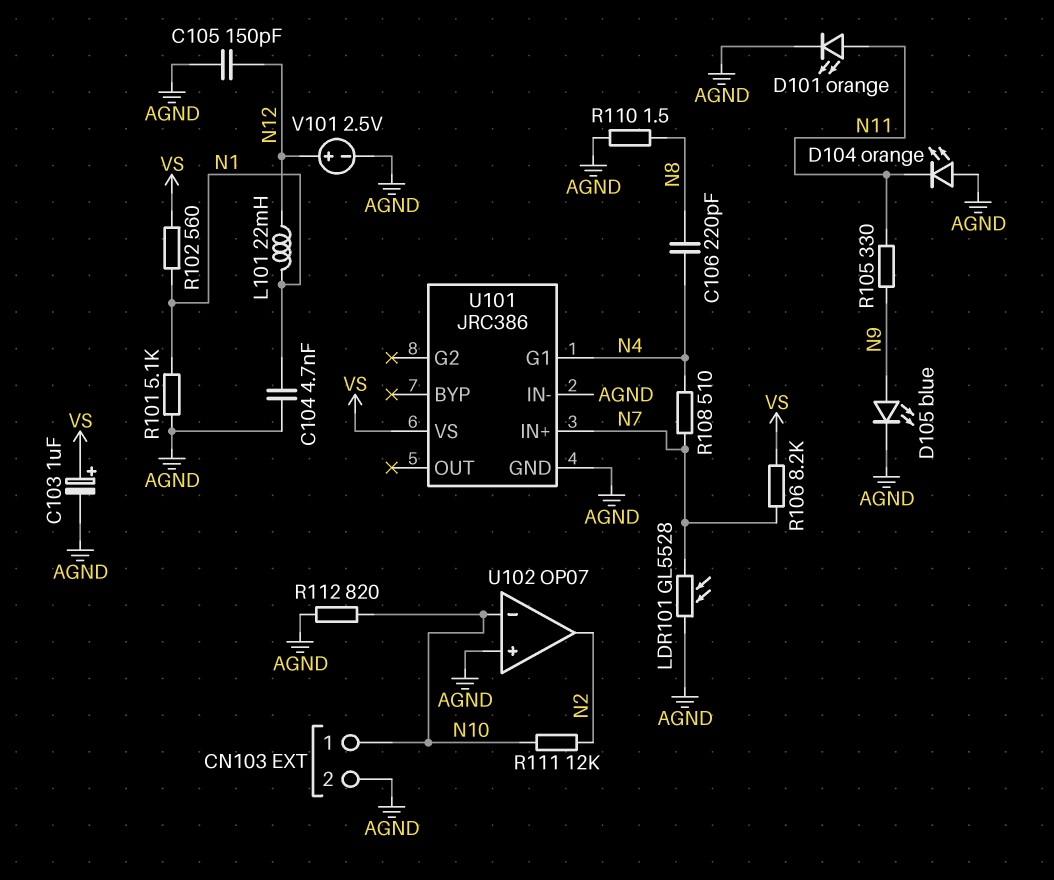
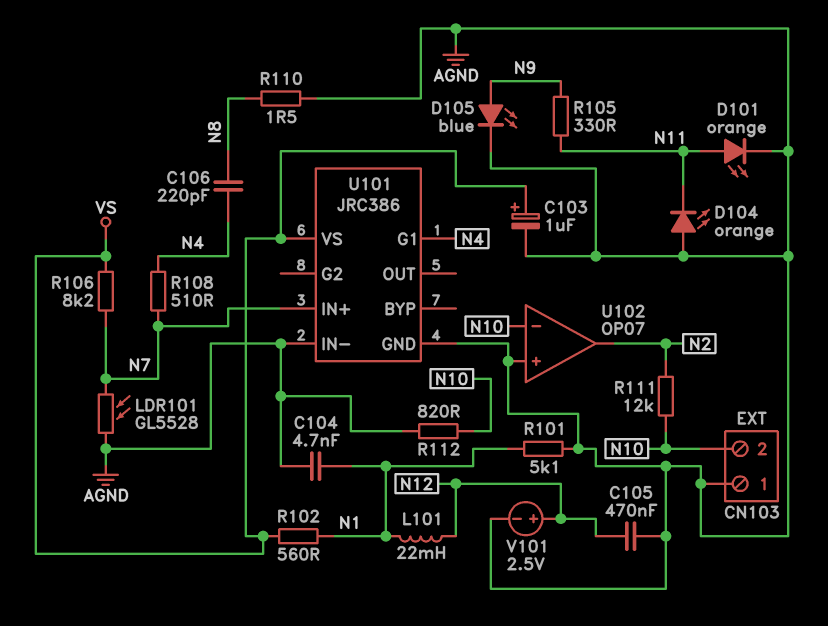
C105: 150pF (AGND, N12) -> 470nF (AGND, N12)
CN103 pin 1: N10 -> AGND
CN103 pin 2: AGND -> N10

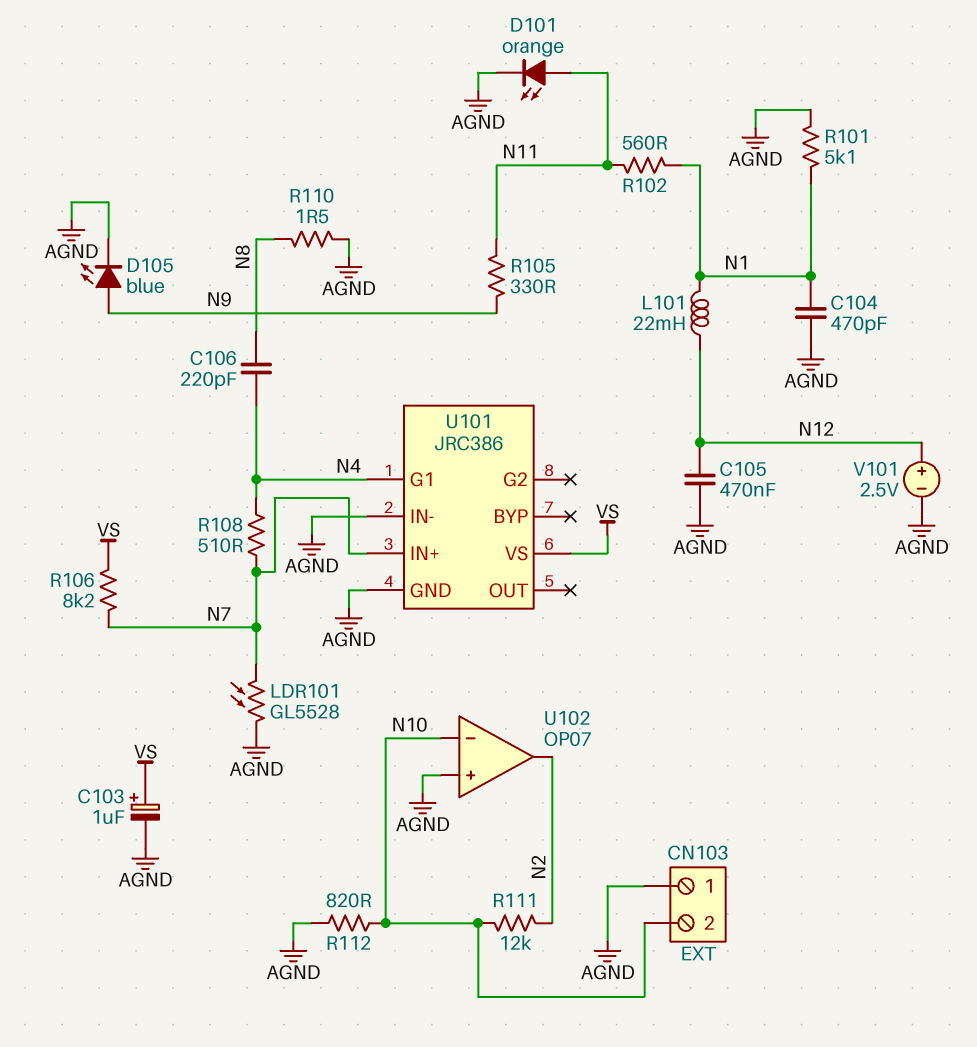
C104: 4.7nF (AGND, N1) -> 470pF (AGND, N1)
D104: LED orange (A AGND, K N11) -> none
R102: 560 (N1, VS) -> 560 (N1, N11)

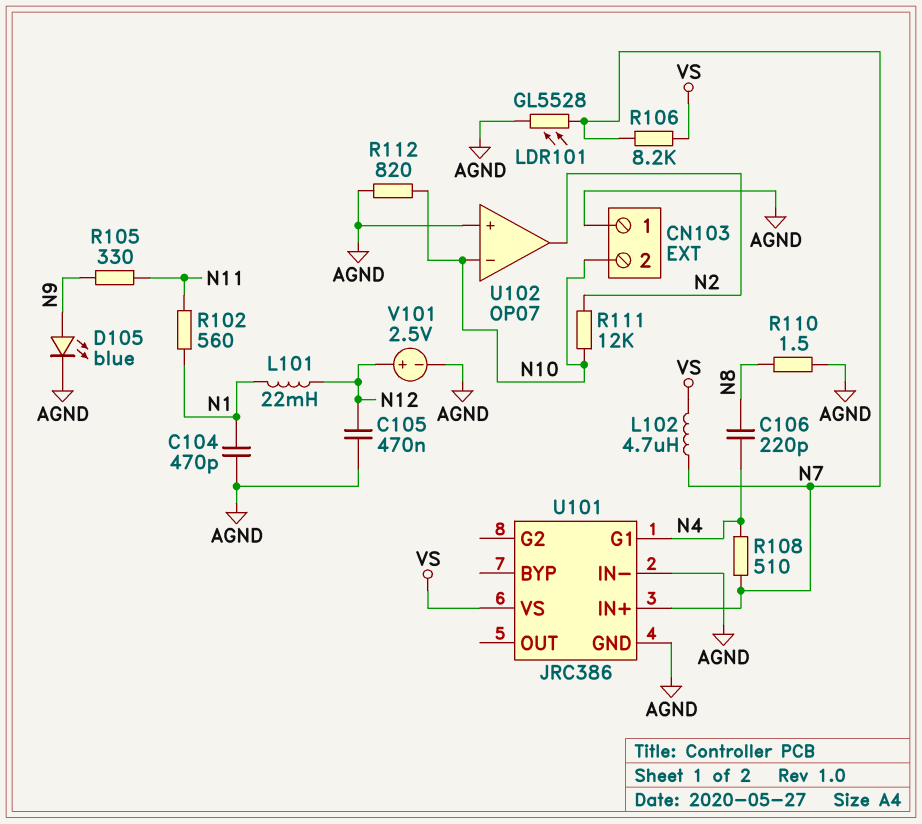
C103: 1uF (plus VS, minus AGND) -> none
D101: LED orange (A N11, K AGND) -> none
L102: none -> 4.7uH (N7, VS)
R101: 5.1k (AGND, N1) -> none

